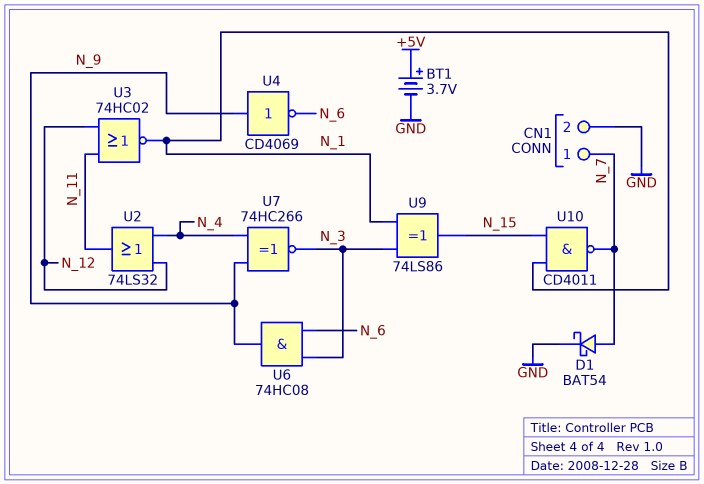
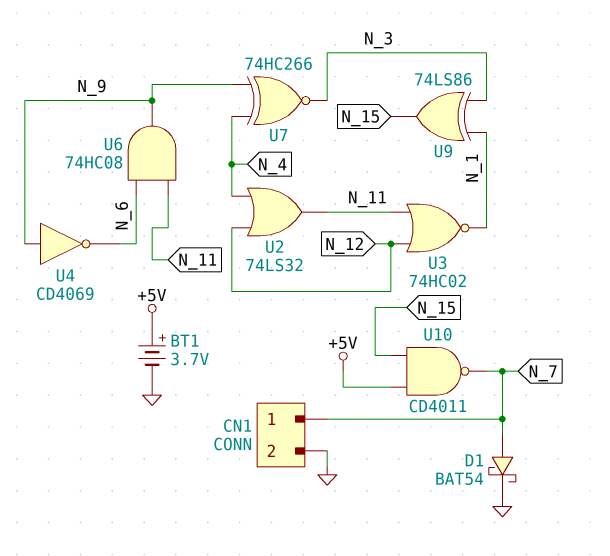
U6: AND 74HC08 (in N_3, in N_6, out N_9) -> AND 74HC08 (in N_6, in N_11, out N_9)
U10: NAND CD4011 (in N_1, in N_15, out N_7) -> NAND CD4011 (in +5V, in N_15, out N_7)

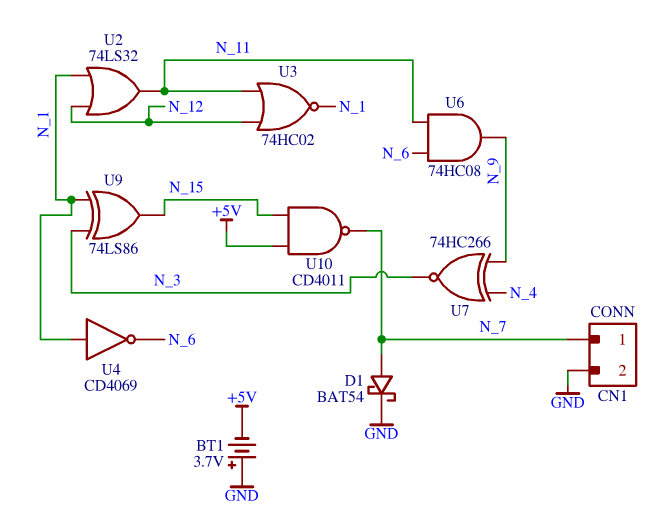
BT1: 3.7V (plus +5V, minus GND) -> 3.7V (plus GND, minus +5V)
U2: OR 74LS32 (in N_4, in N_12, out N_11) -> OR 74LS32 (in N_1, in N_12, out N_11)
U4: NOT CD4069 (in N_9, out N_6) -> NOT CD4069 (in N_1, out N_6)

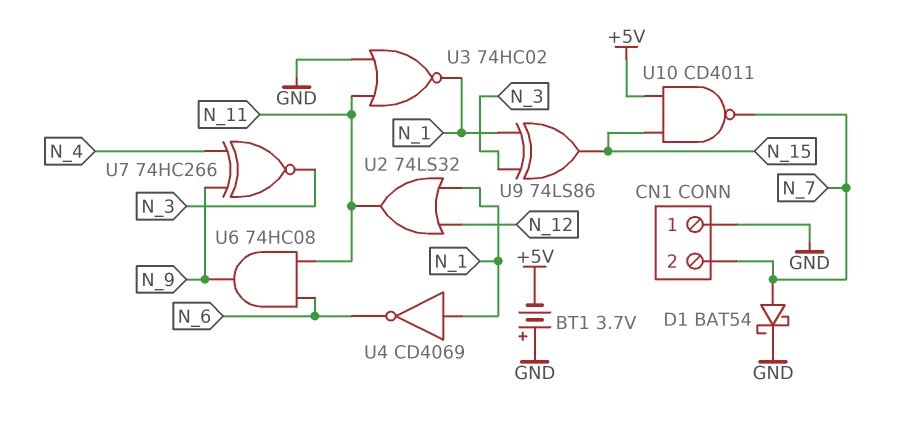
CN1 pin 1: N_7 -> GND
CN1 pin 2: GND -> N_7
U3: NOR 74HC02 (in N_11, in N_12, out N_1) -> NOR 74HC02 (in GND, in N_11, out N_1)

